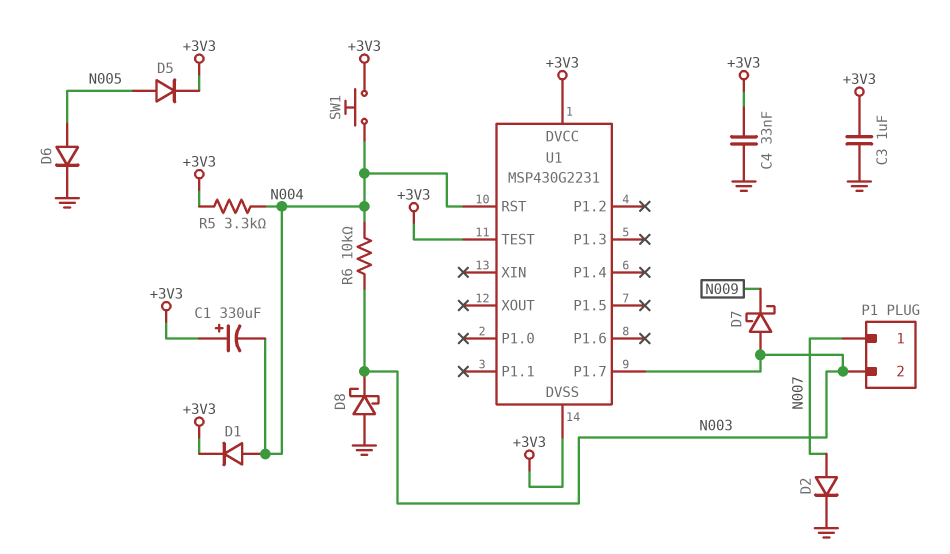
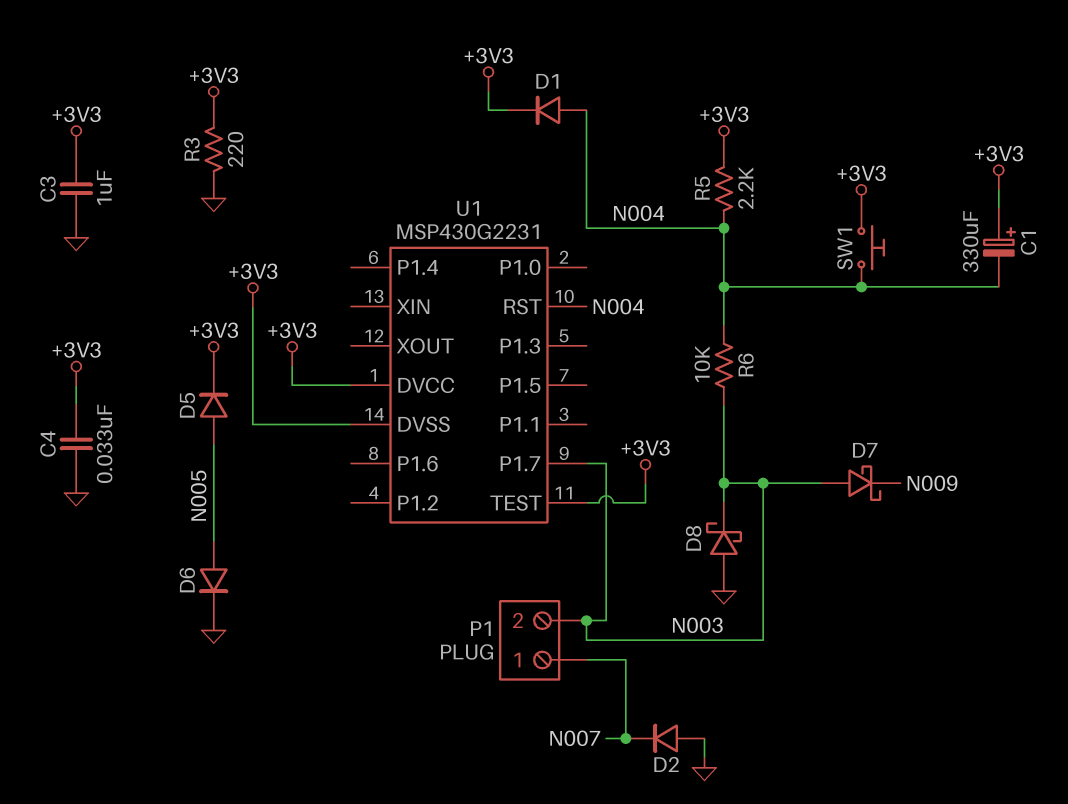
D2: diode (A N007, K GND) -> diode (A GND, K N007)
R3: none -> 220 (+3V3, GND)
R5: 3.3k (+3V3, N004) -> 2.2k (+3V3, N004)

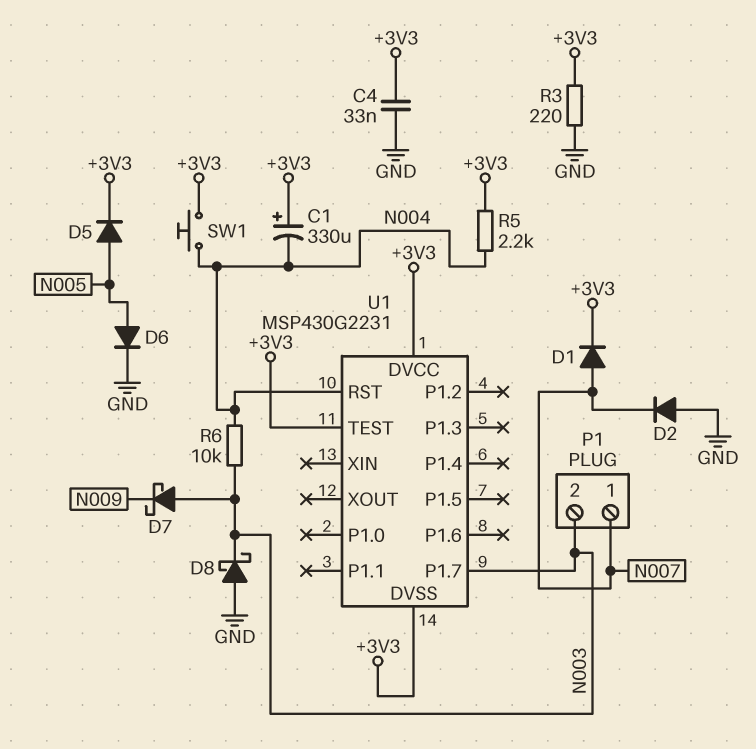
C3: 1uF (+3V3, GND) -> none
D1: diode (A N004, K +3V3) -> diode (A N007, K +3V3)

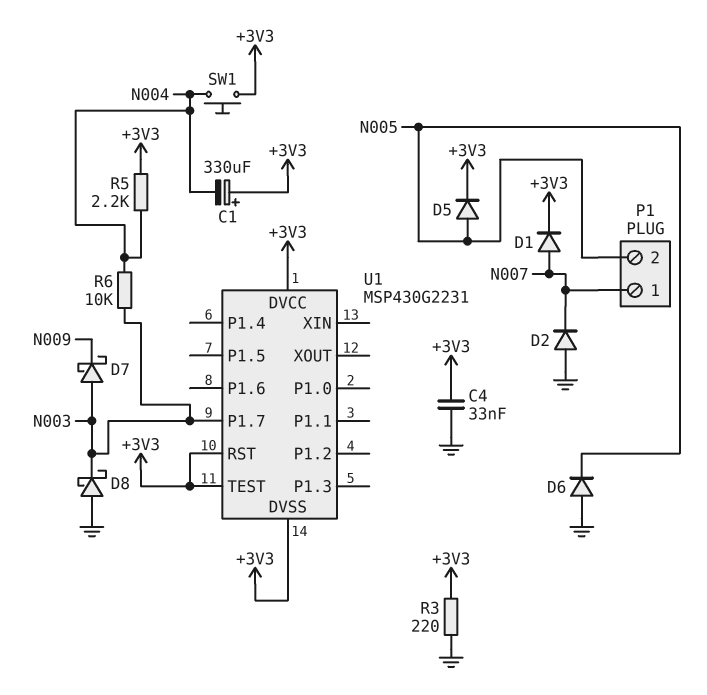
D6: diode (A N005, K GND) -> diode (A GND, K N005)
P1 pin 2: N003 -> N005
U1 pin RST: N004 -> +3V3

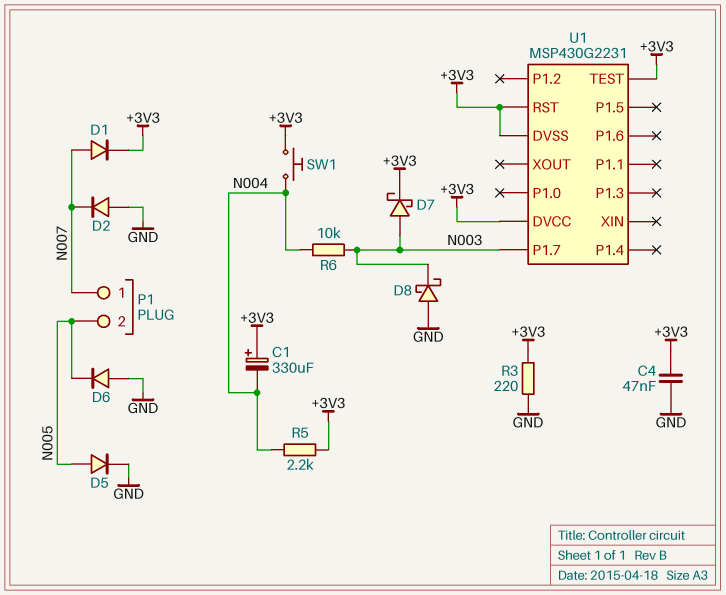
C4: 33nF (+3V3, GND) -> 47nF (+3V3, GND)
D5: diode (A N005, K +3V3) -> diode (A N005, K GND)
D7: schottky (A N003, K N009) -> schottky (A N003, K +3V3)

